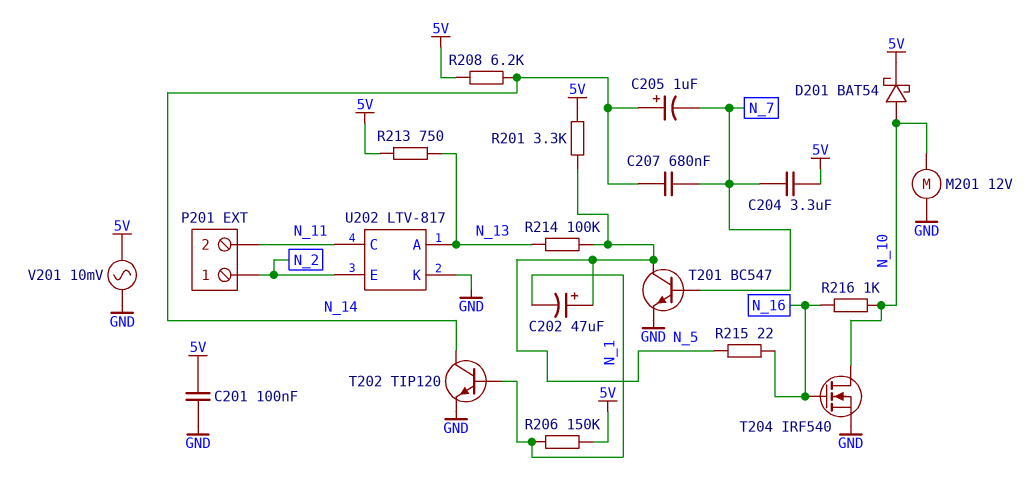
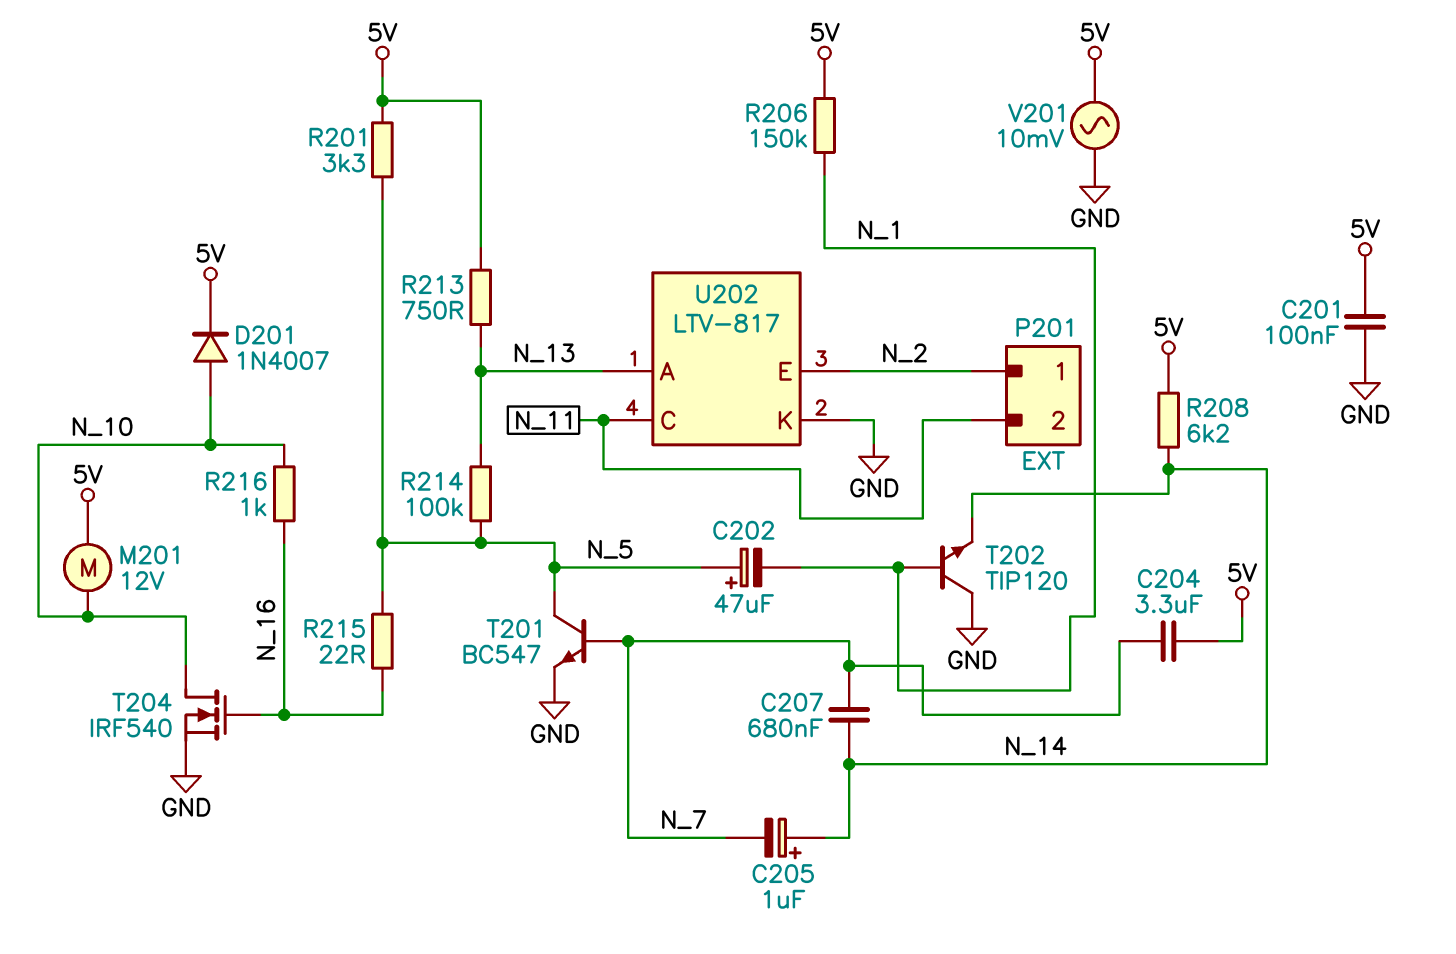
D201: schottky BAT54 (A N_10, K 5V) -> diode 1N4007 (A N_10, K 5V)
M201: motor 12V (GND, N_10) -> motor 12V (5V, N_10)
T202: NPN TIP120 (B N_1, C N_14, E GND) -> NPN TIP120 (B N_1, C GND, E N_14)

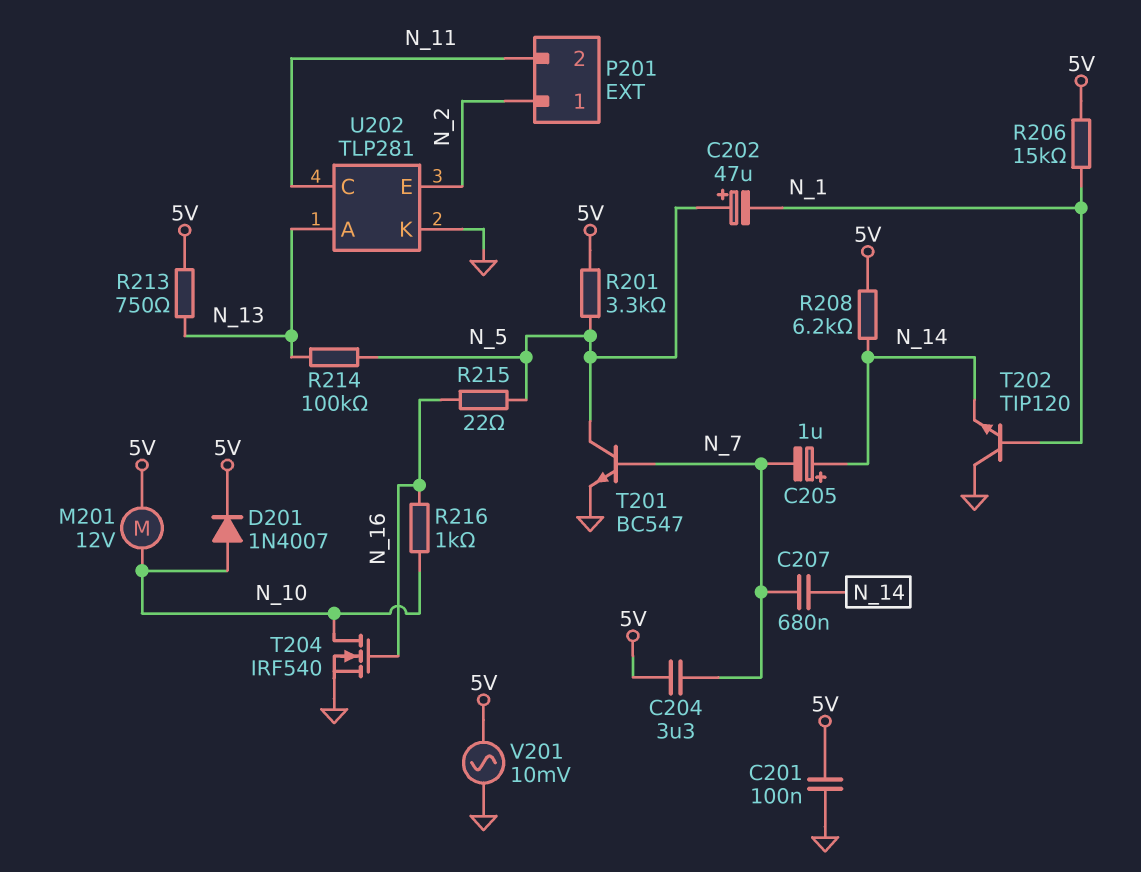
R206: 150k (5V, N_1) -> 15k (5V, N_1)
U202: LTV-817 -> TLP281

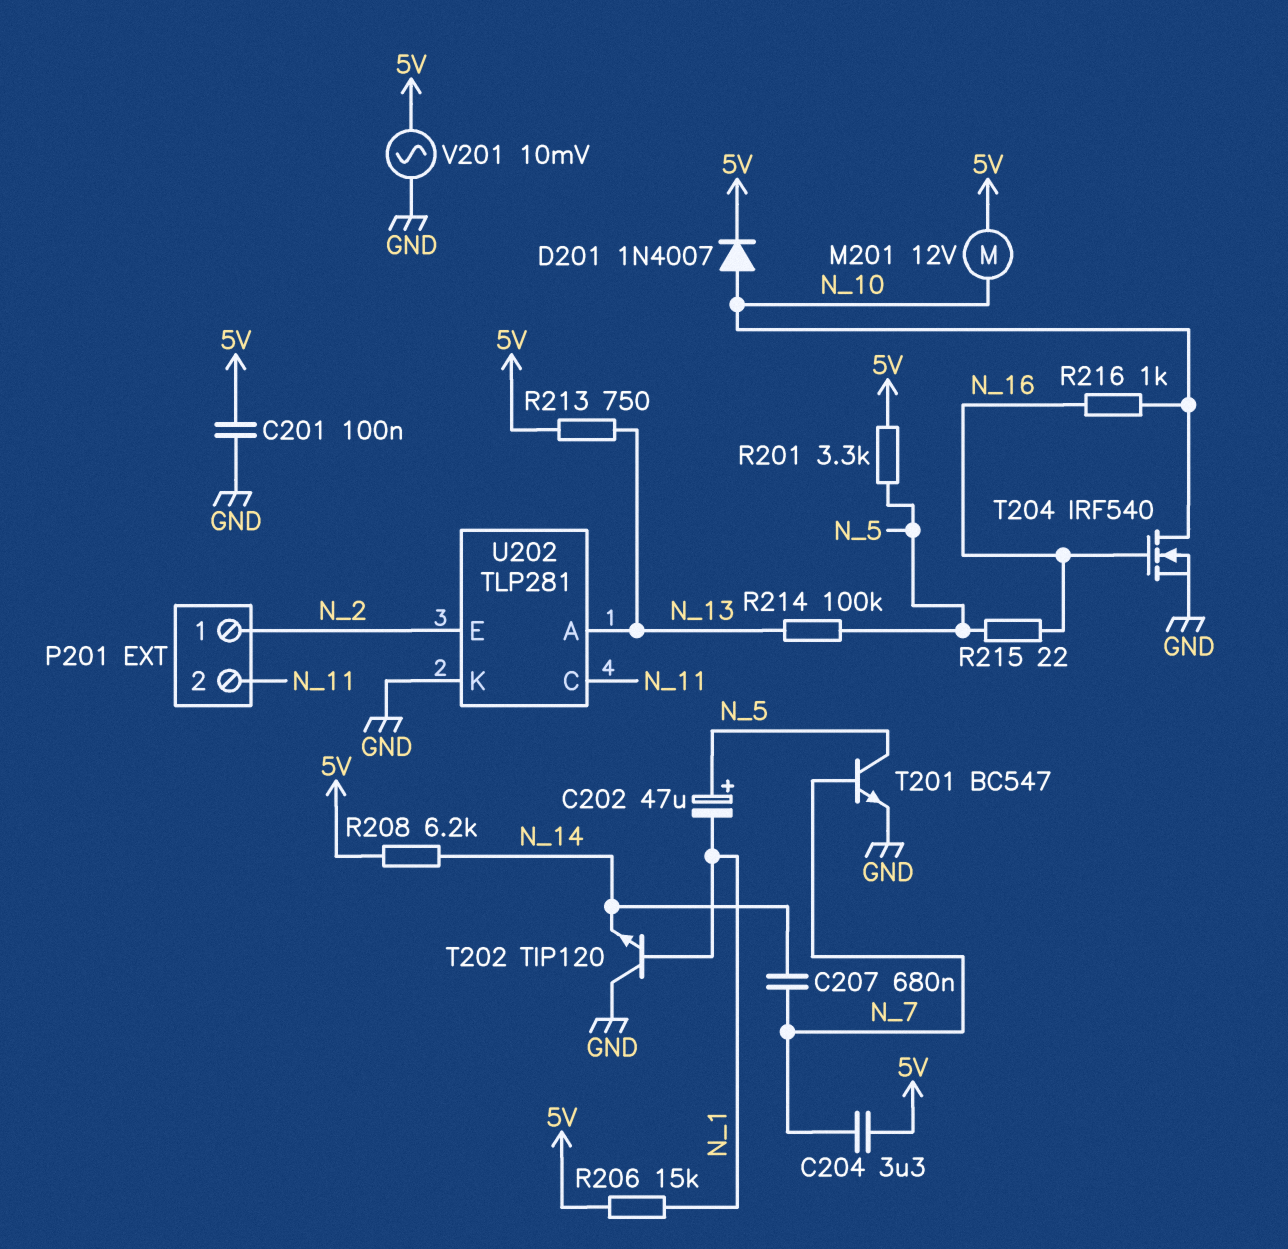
C205: 1uF (plus N_14, minus N_7) -> none

